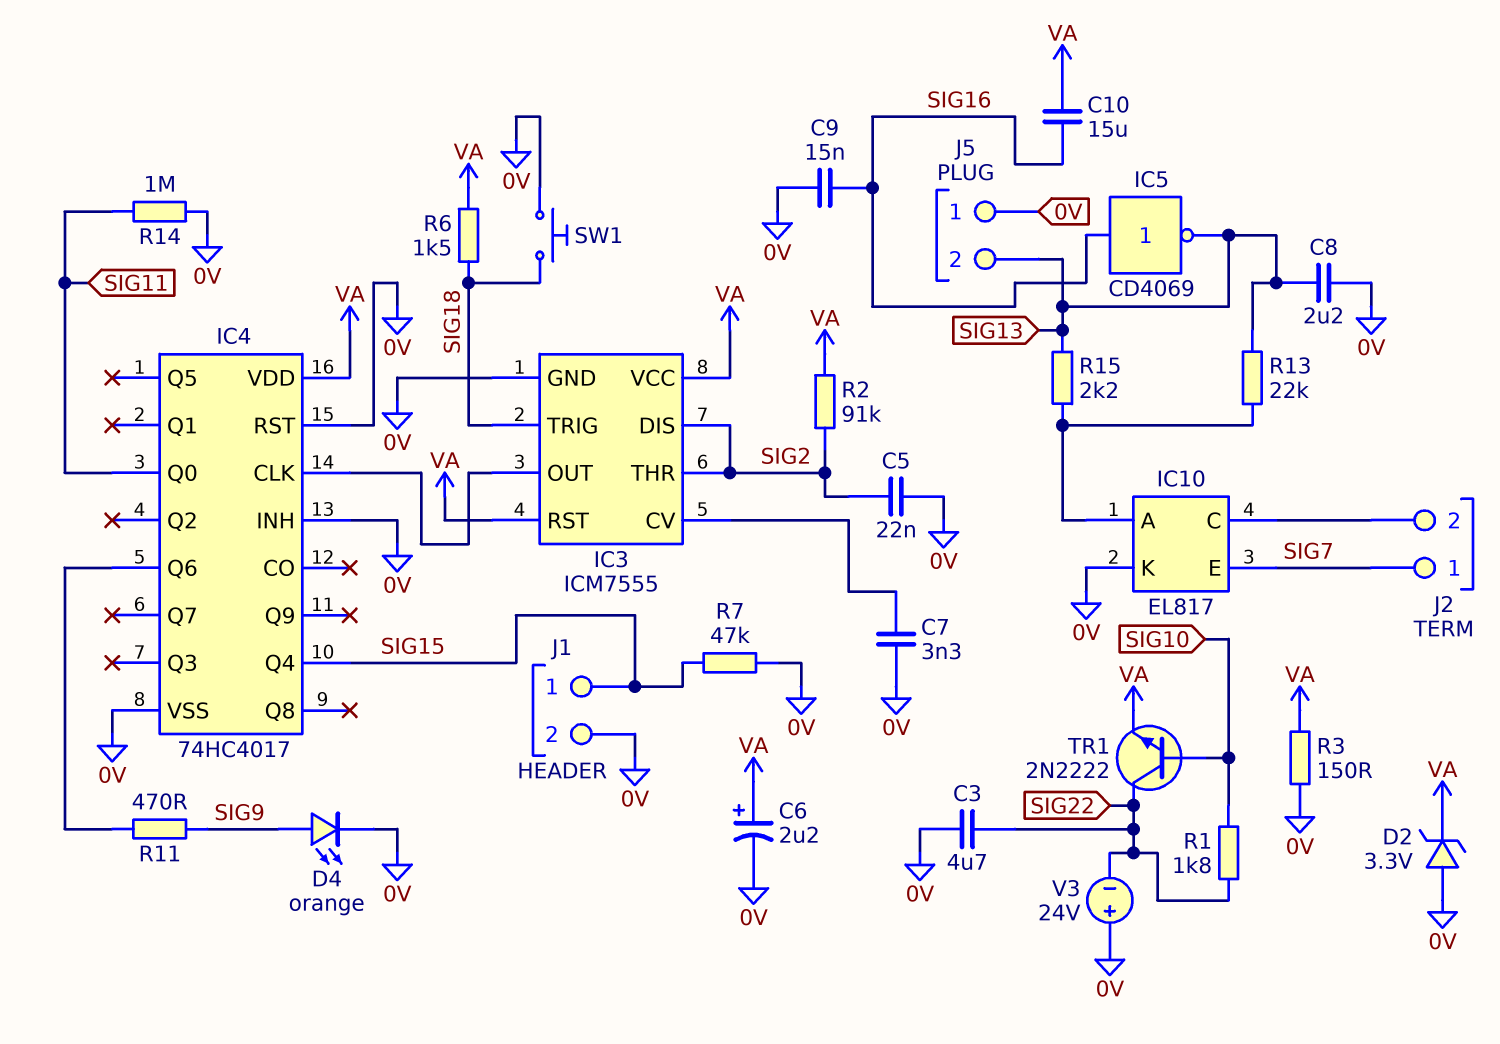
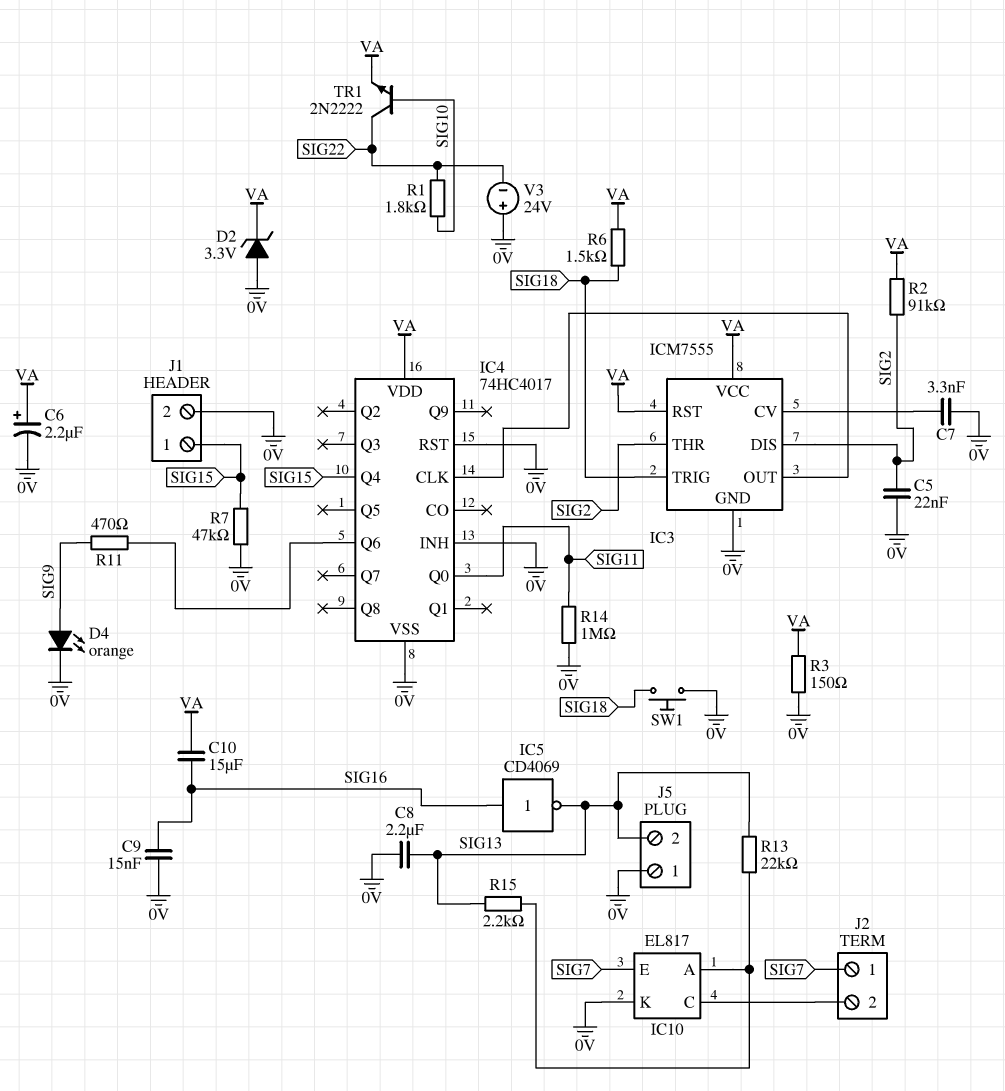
C3: 4.7uF (0V, SIG22) -> none

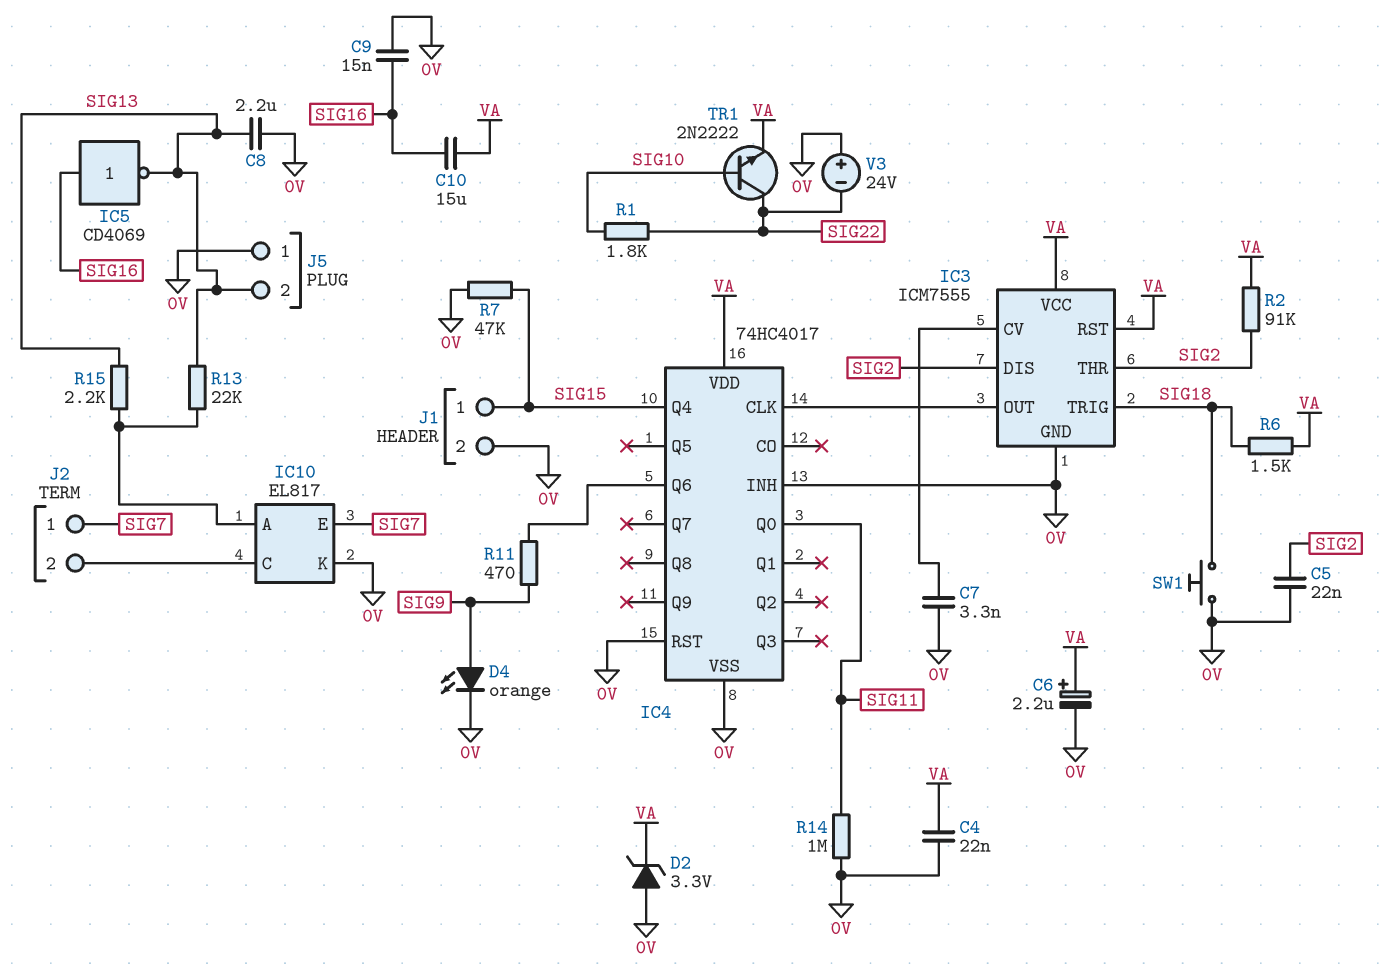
C4: none -> 22nF (0V, VA)
R3: 150 (0V, VA) -> none

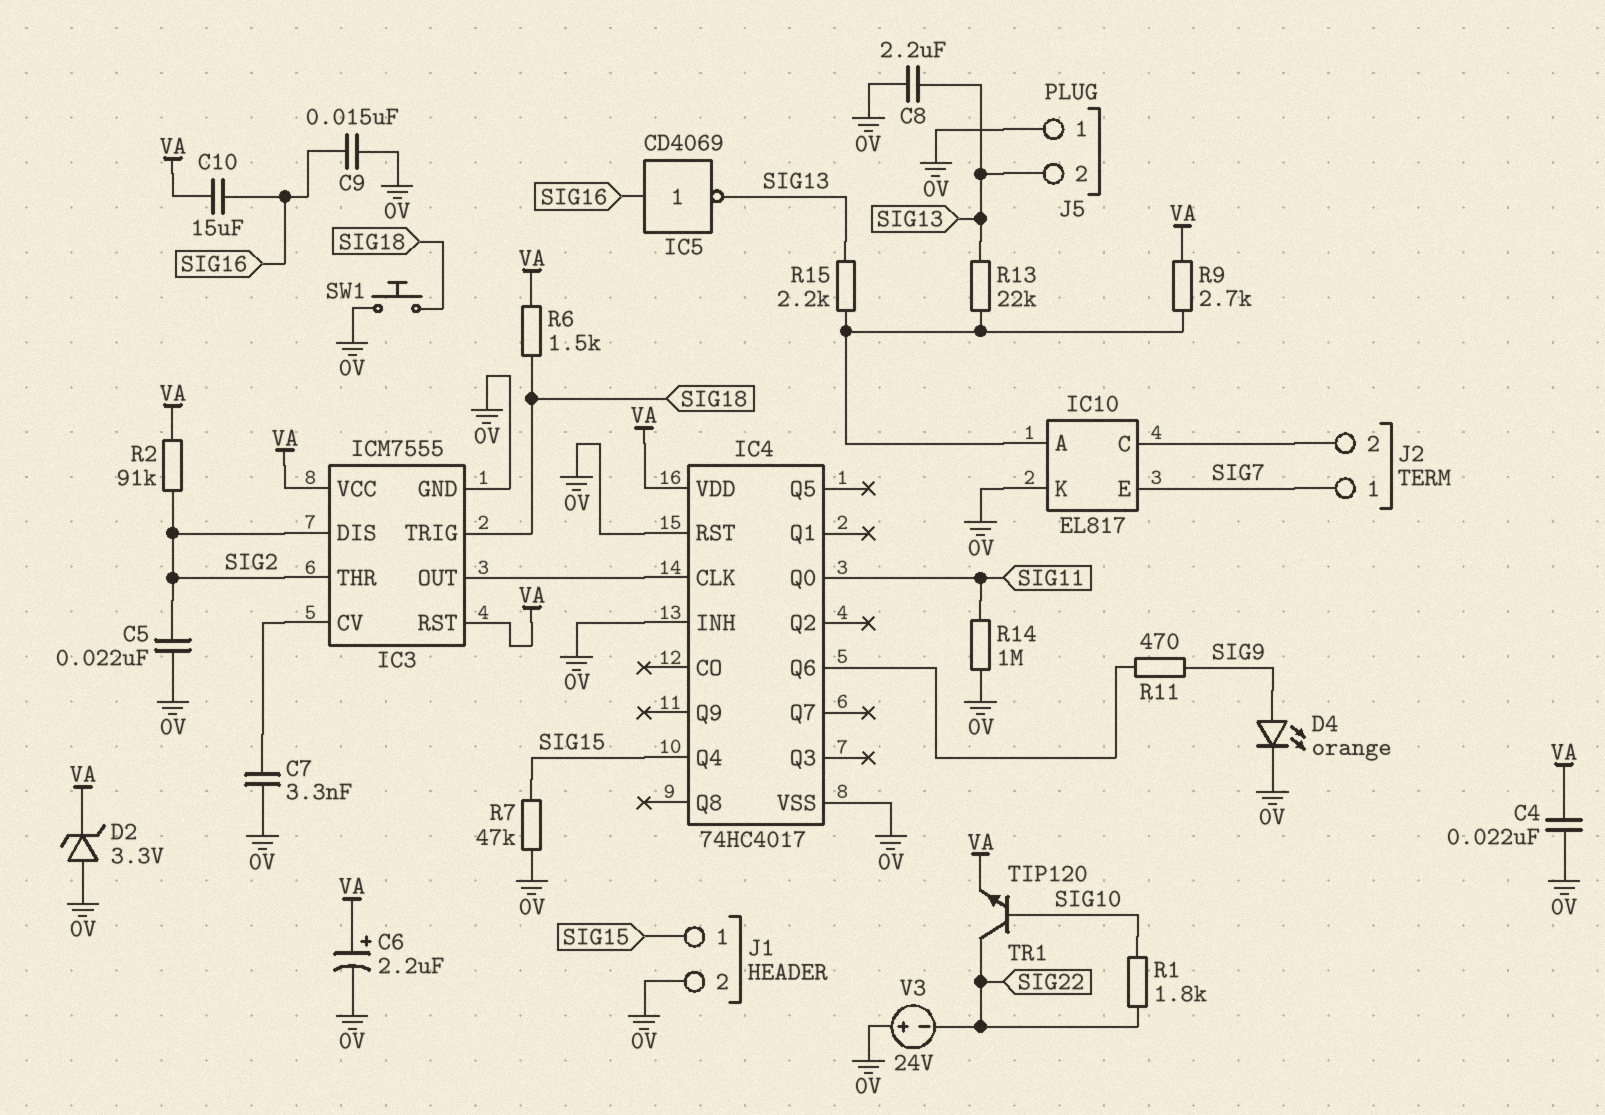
R9: none -> 2.7k (IC10/A, VA)
TR1: NPN 2N2222 (B SIG10, C SIG22, E VA) -> NPN TIP120 (B SIG10, C SIG22, E VA)

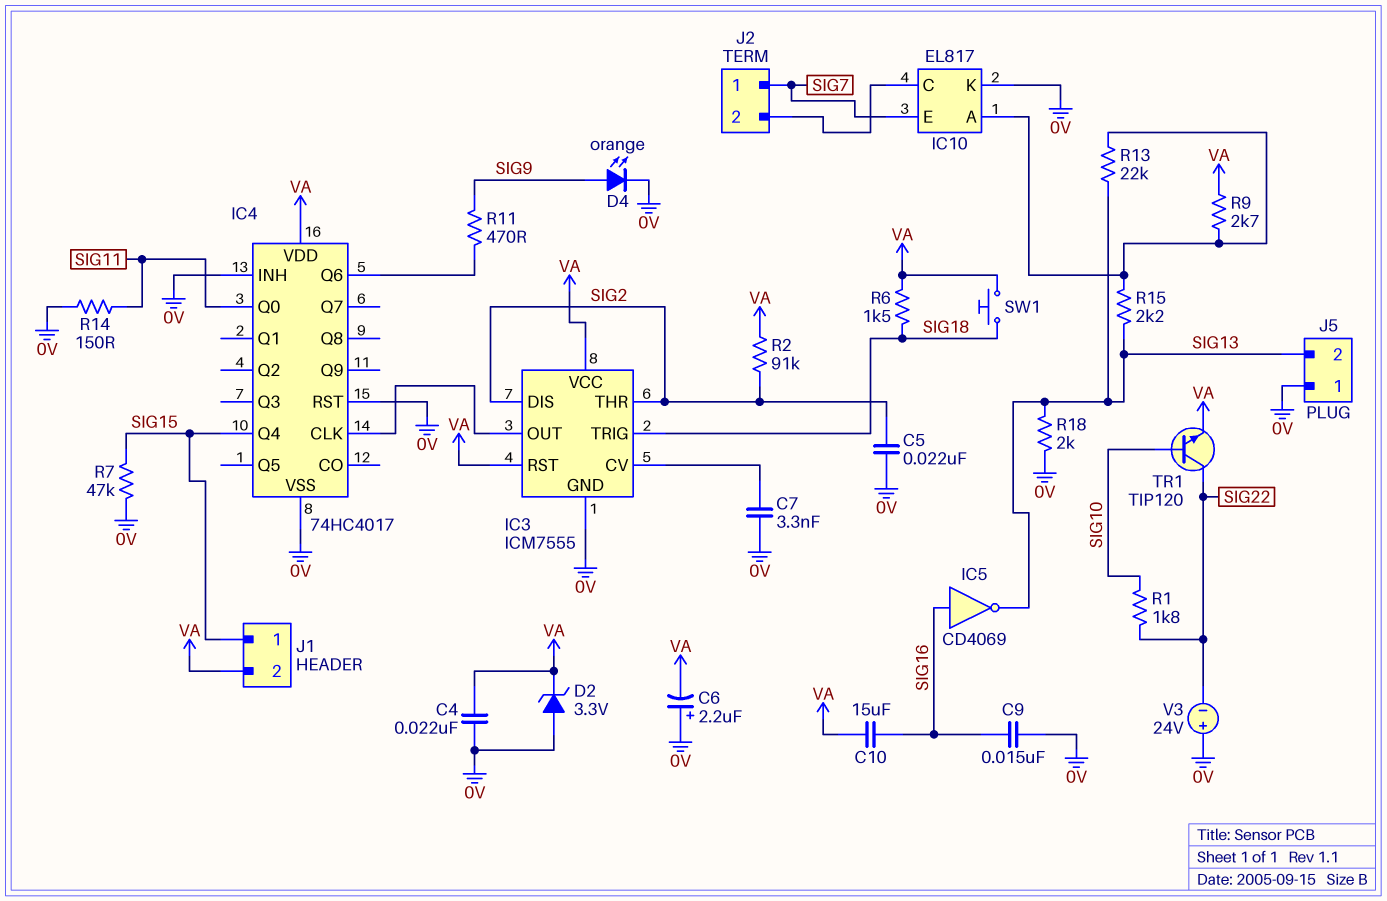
C6: 2.2uF (plus VA, minus 0V) -> 2.2uF (plus 0V, minus VA)
C8: 2.2uF (0V, SIG13) -> none
J1 pin 2: 0V -> VA
R14: 1M (0V, SIG11) -> 150 (0V, SIG11)
R18: none -> 2k (0V, SIG13)
SW1: button (0V, SIG18) -> button (SIG18, VA)

